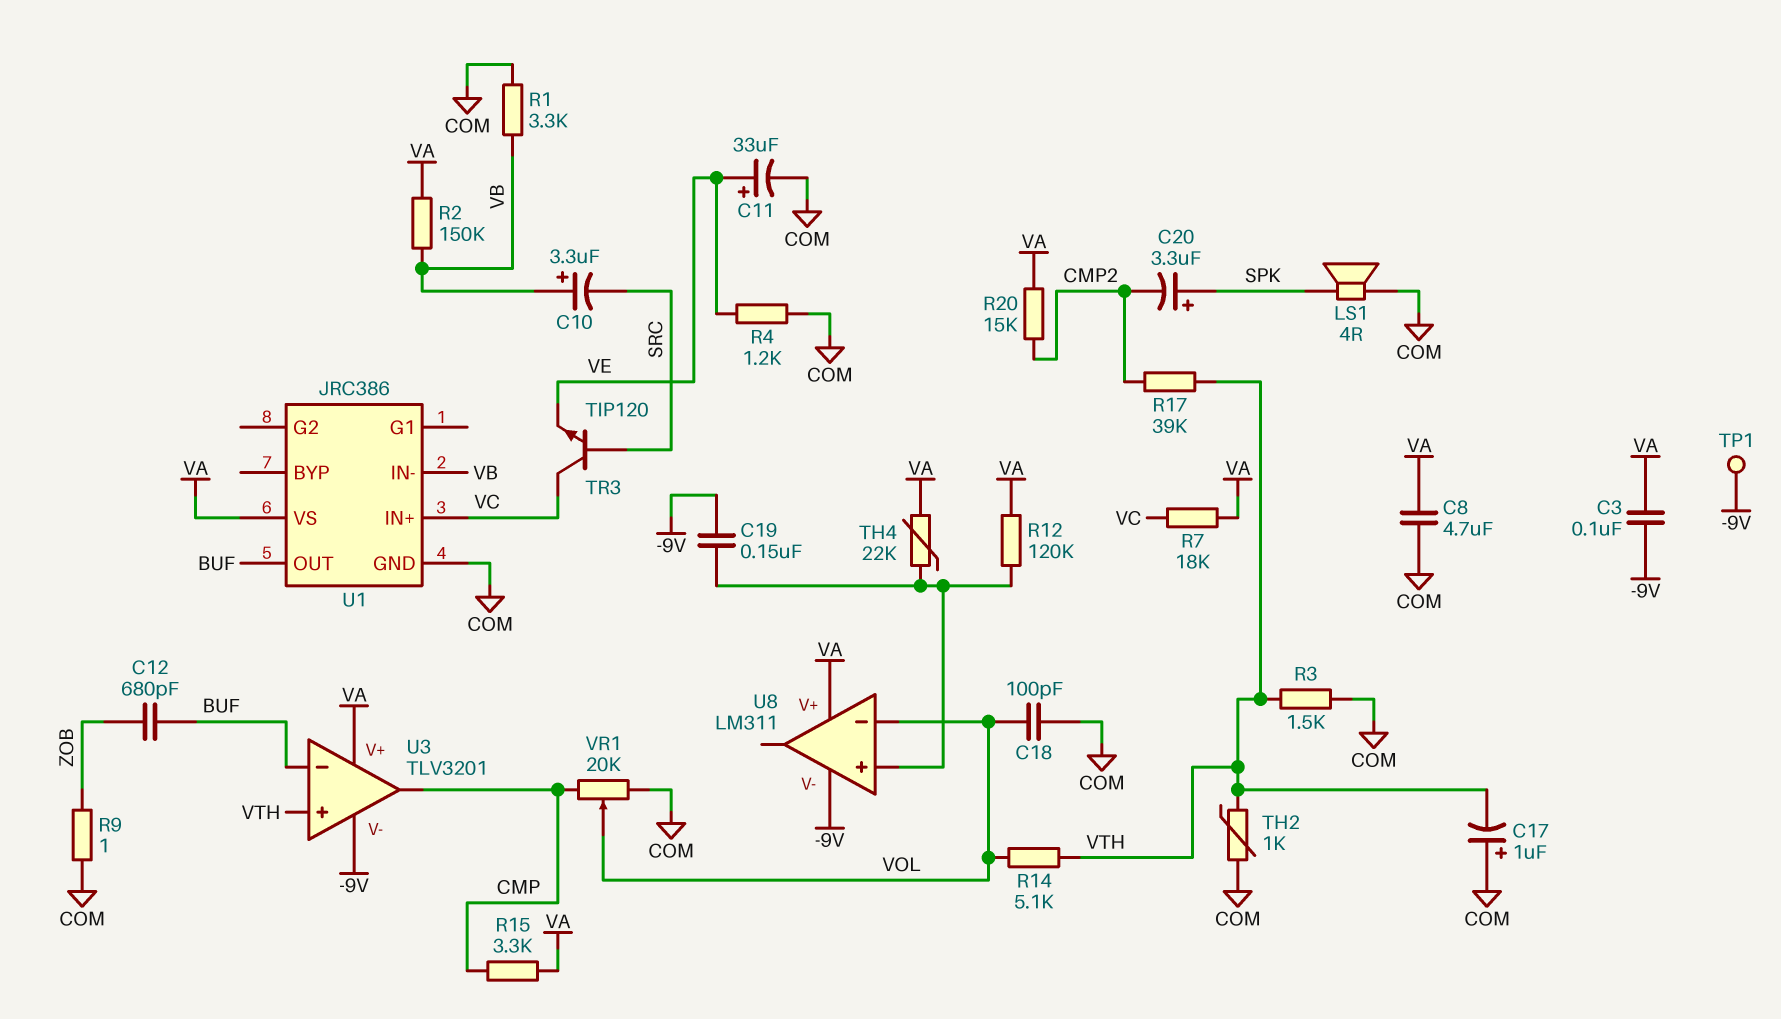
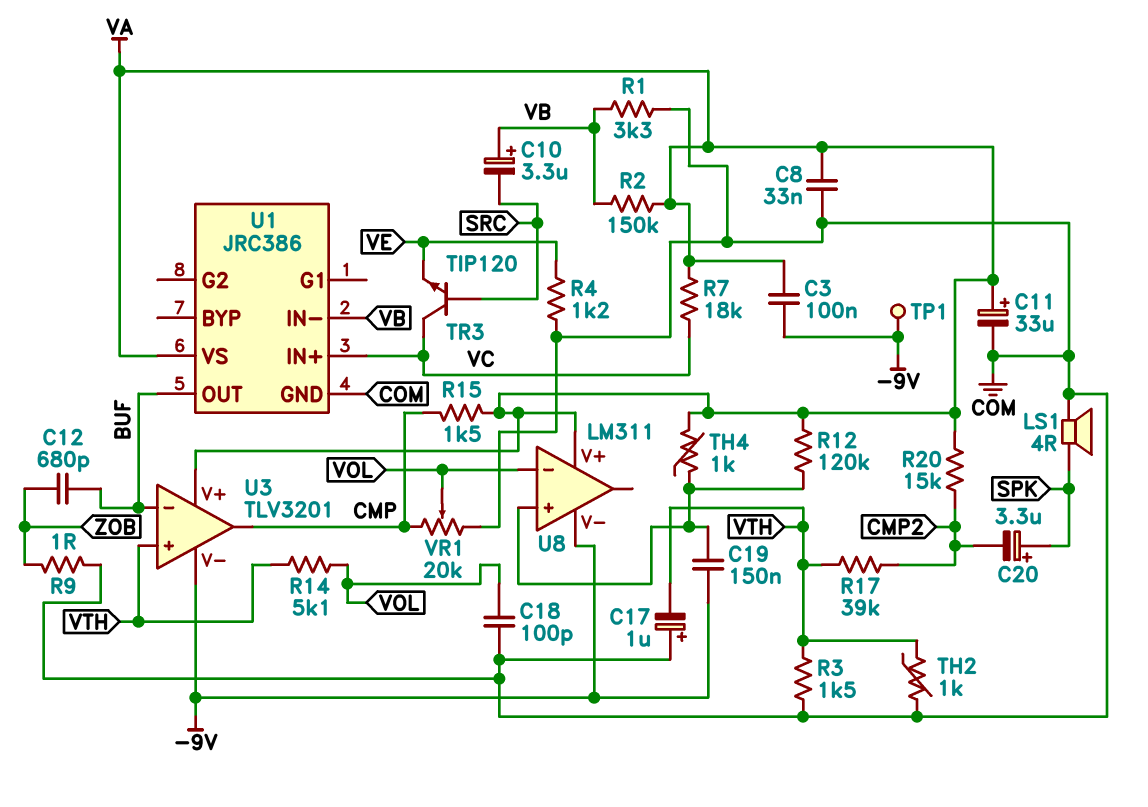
C8: 4.7uF (COM, VA) -> 33nF (COM, VA)
C11: 33uF (plus VE, minus COM) -> 33uF (plus VA, minus COM)
R15: 3.3k (CMP, VA) -> 1.5k (CMP, VA)
TH4: 22k (U8/in+, VA) -> 1k (U8/in+, VA)

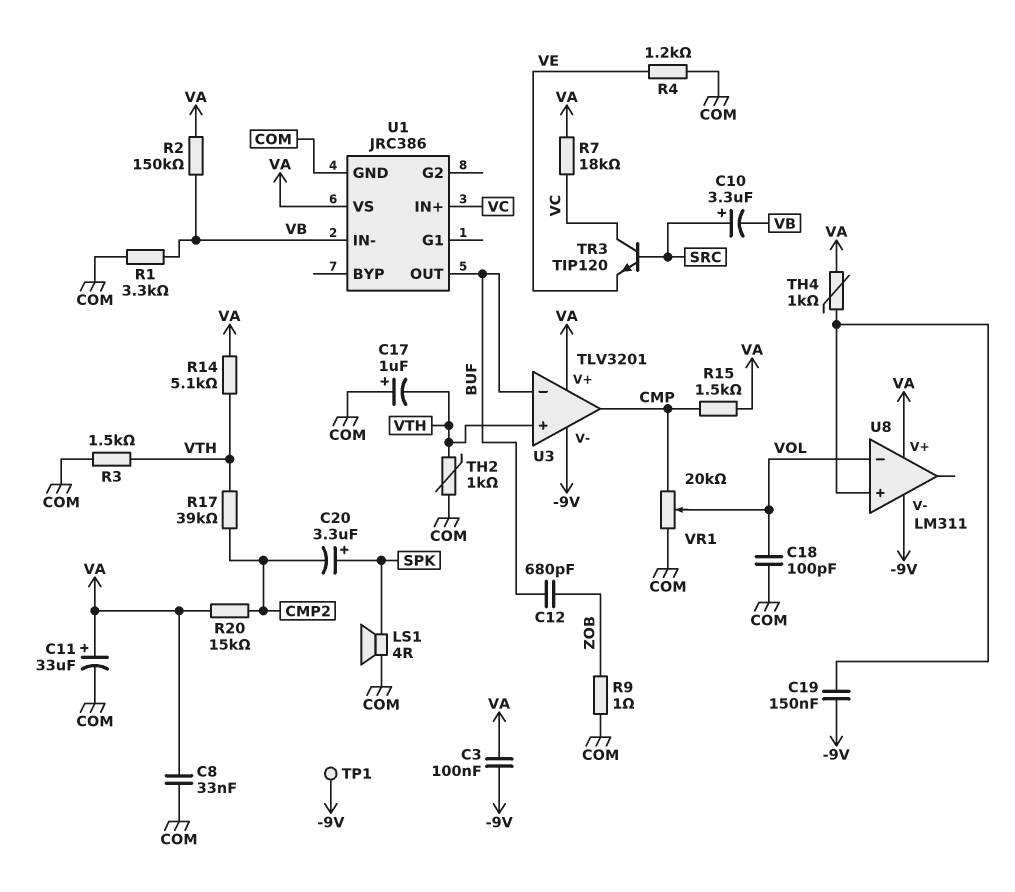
C10: 3.3uF (plus VB, minus SRC) -> 3.3uF (plus SRC, minus VB)
R12: 120k (U8/in+, VA) -> none
R14: 5.1k (VOL, VTH) -> 5.1k (VA, VTH)

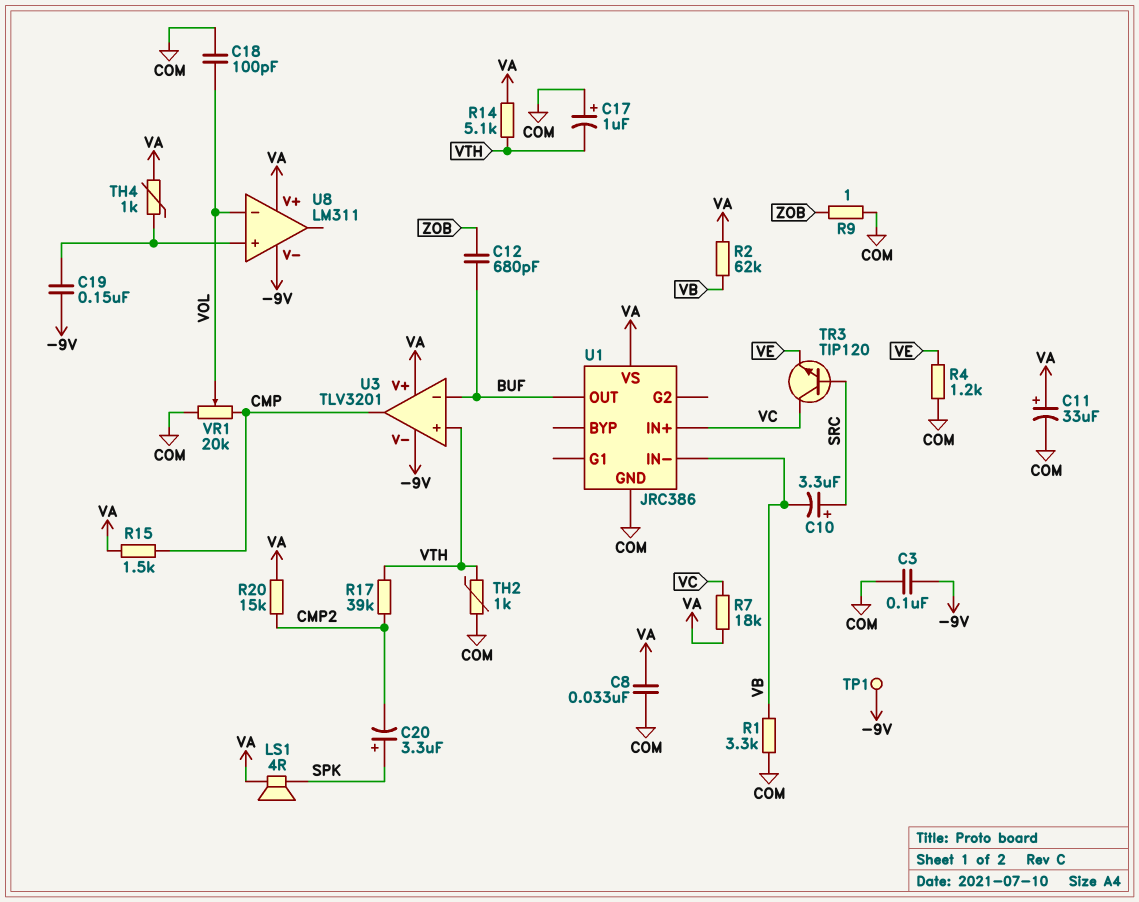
C3: 100nF (-9V, VA) -> 100nF (-9V, COM)
LS1: speaker 4R (COM, SPK) -> speaker 4R (SPK, VA)
R2: 150k (VA, VB) -> 62k (VA, VB)
R3: 1.5k (COM, VTH) -> none

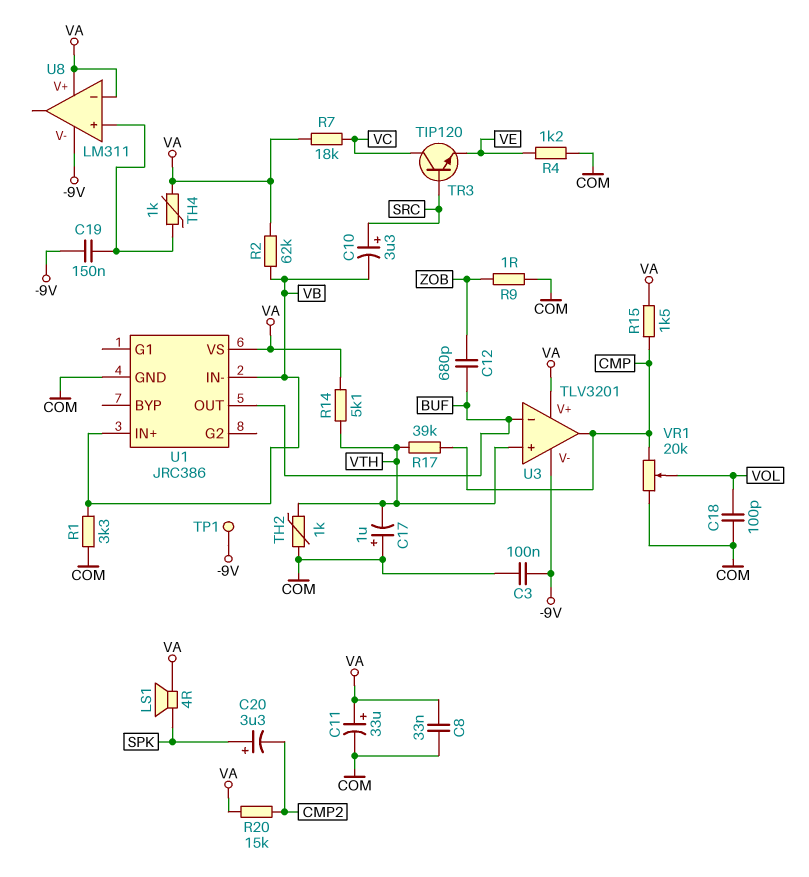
R17: 39k (CMP2, VTH) -> 39k (CMP, VTH)
U1 pin IN+: VC -> VB
U8 pin in-: VOL -> VA

